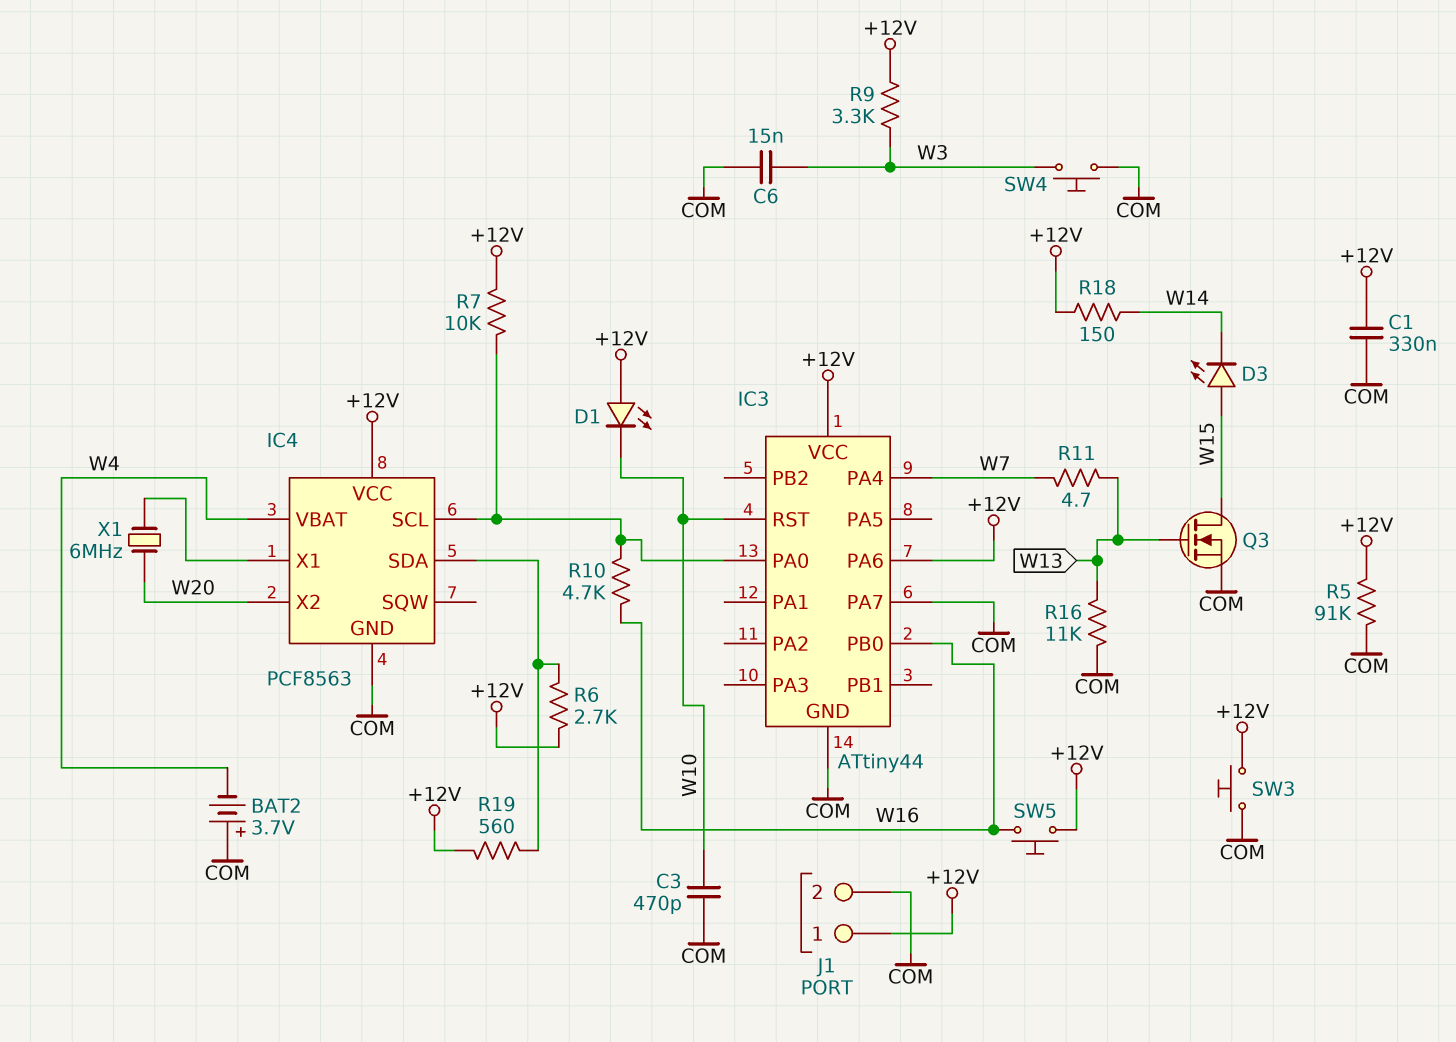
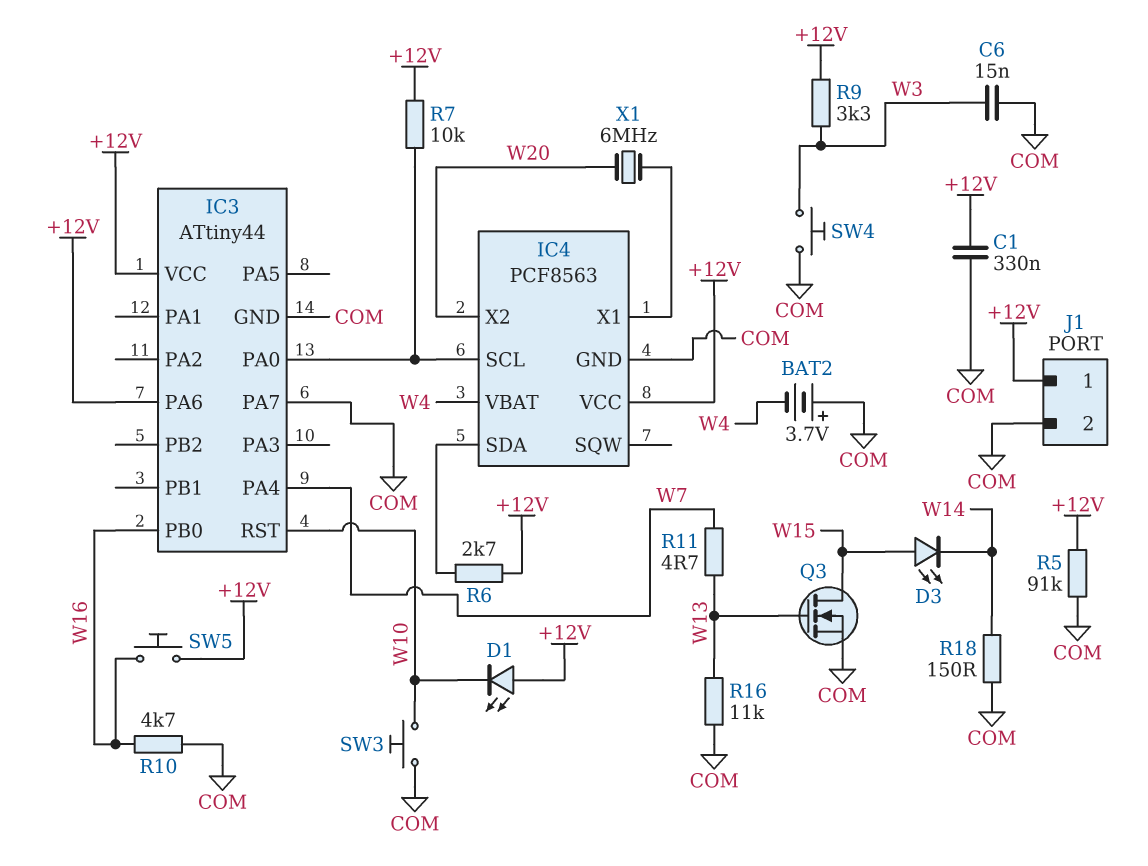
C3: 470pF (COM, W10) -> none
R10: 4.7k (IC3/PA0, W16) -> 4.7k (COM, W16)
R18: 150 (+12V, W14) -> 150 (COM, W14)
R19: 560 (+12V, IC4/SDA) -> none
SW3: button (+12V, COM) -> button (COM, W10)

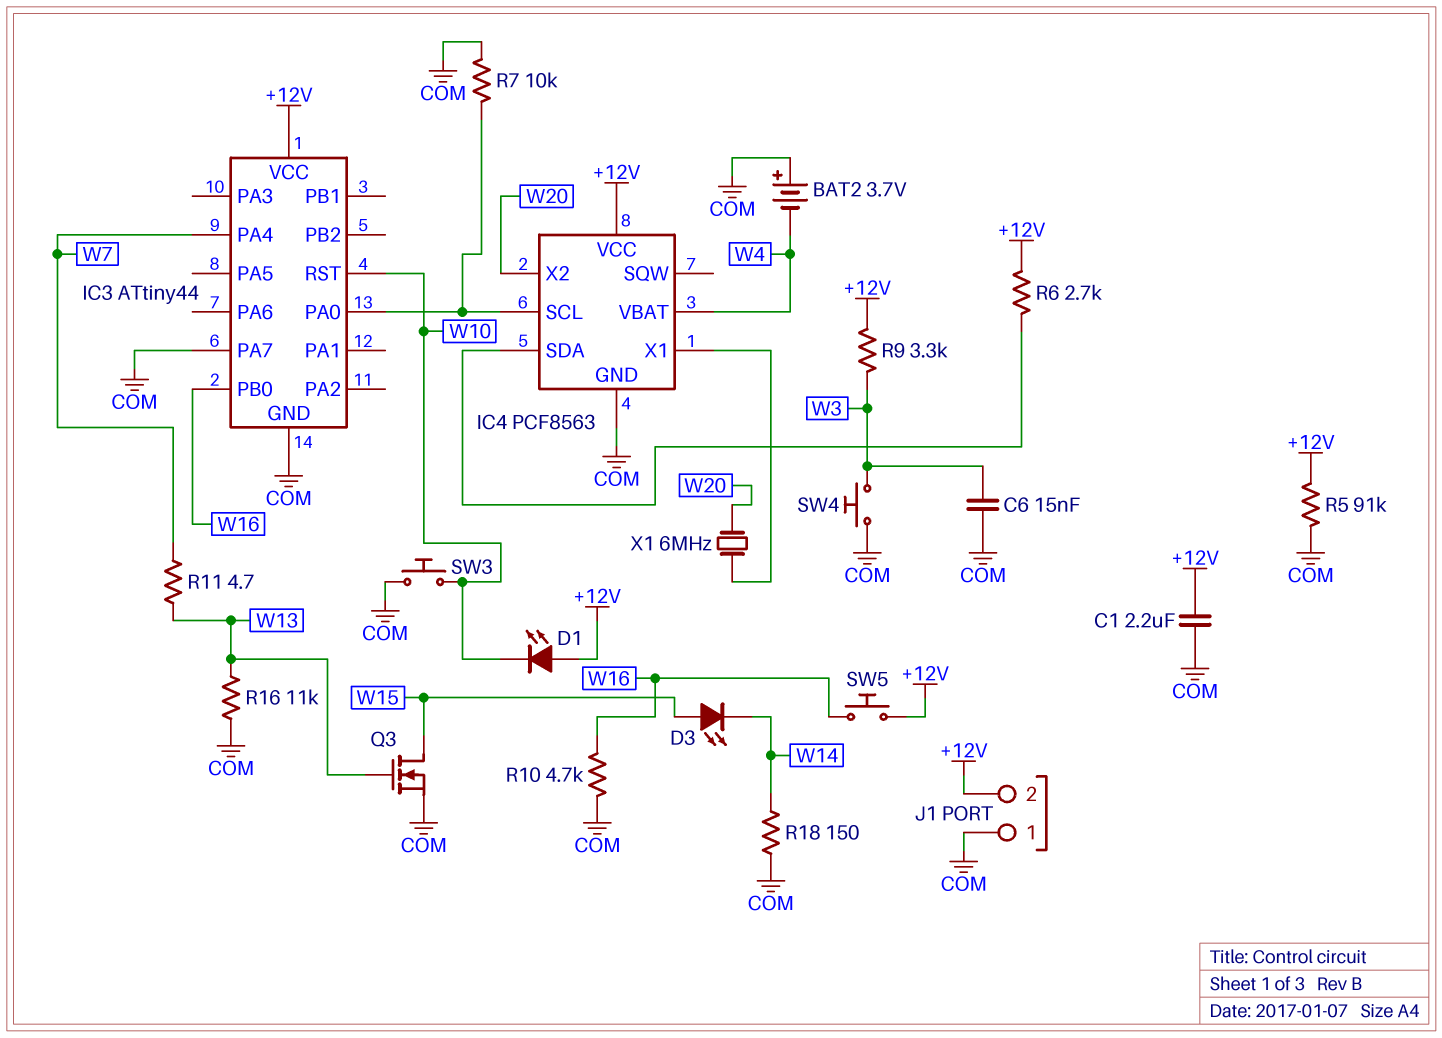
C1: 330nF (+12V, COM) -> 2.2uF (+12V, COM)
IC3 pin PA6: +12V -> none
J1 pin 1: +12V -> COM
J1 pin 2: COM -> +12V
R7: 10k (+12V, IC3/PA0) -> 10k (COM, IC3/PA0)

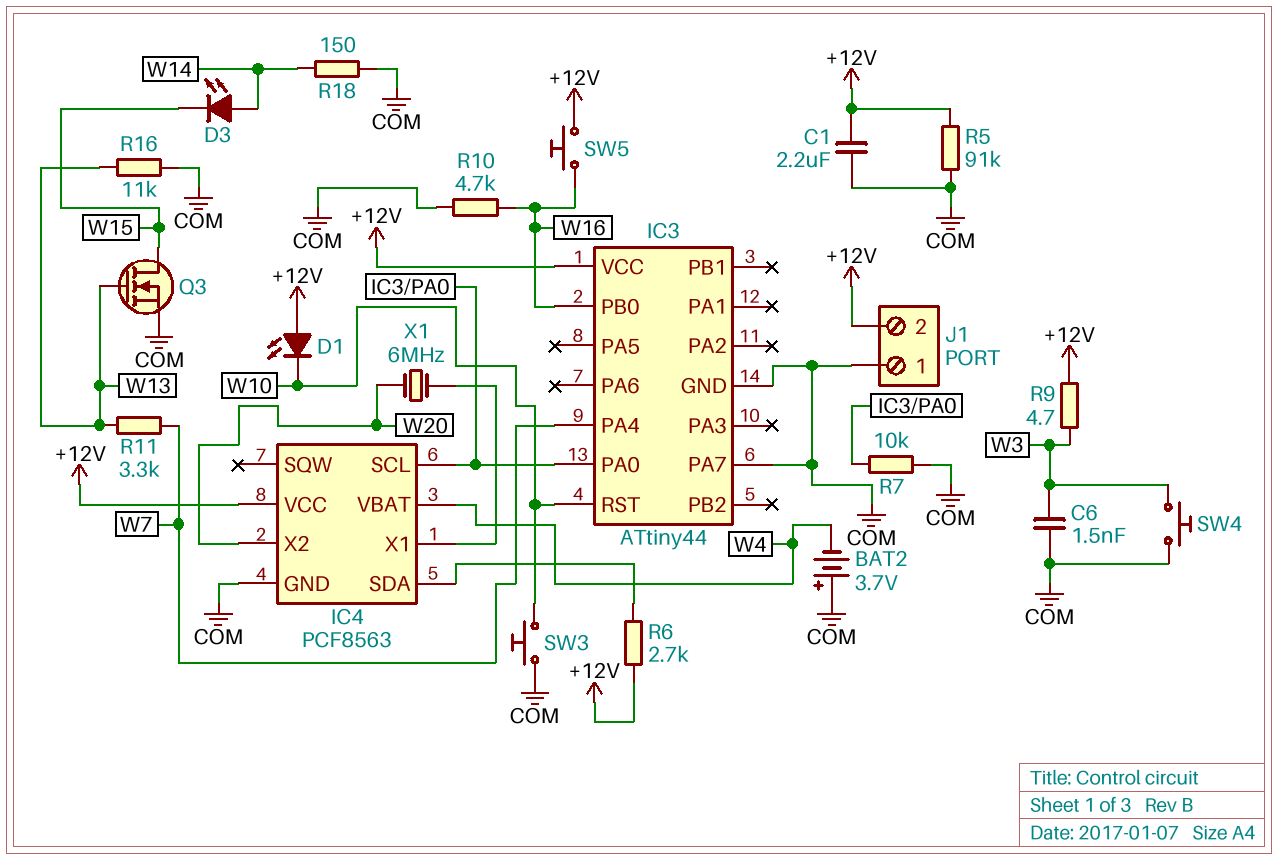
C6: 15nF (COM, W3) -> 1.5nF (COM, W3)
D3: LED (A W15, K W14) -> LED (A W14, K W15)
R9: 3.3k (+12V, W3) -> 4.7 (+12V, W3)
R11: 4.7 (W7, W13) -> 3.3k (W7, W13)

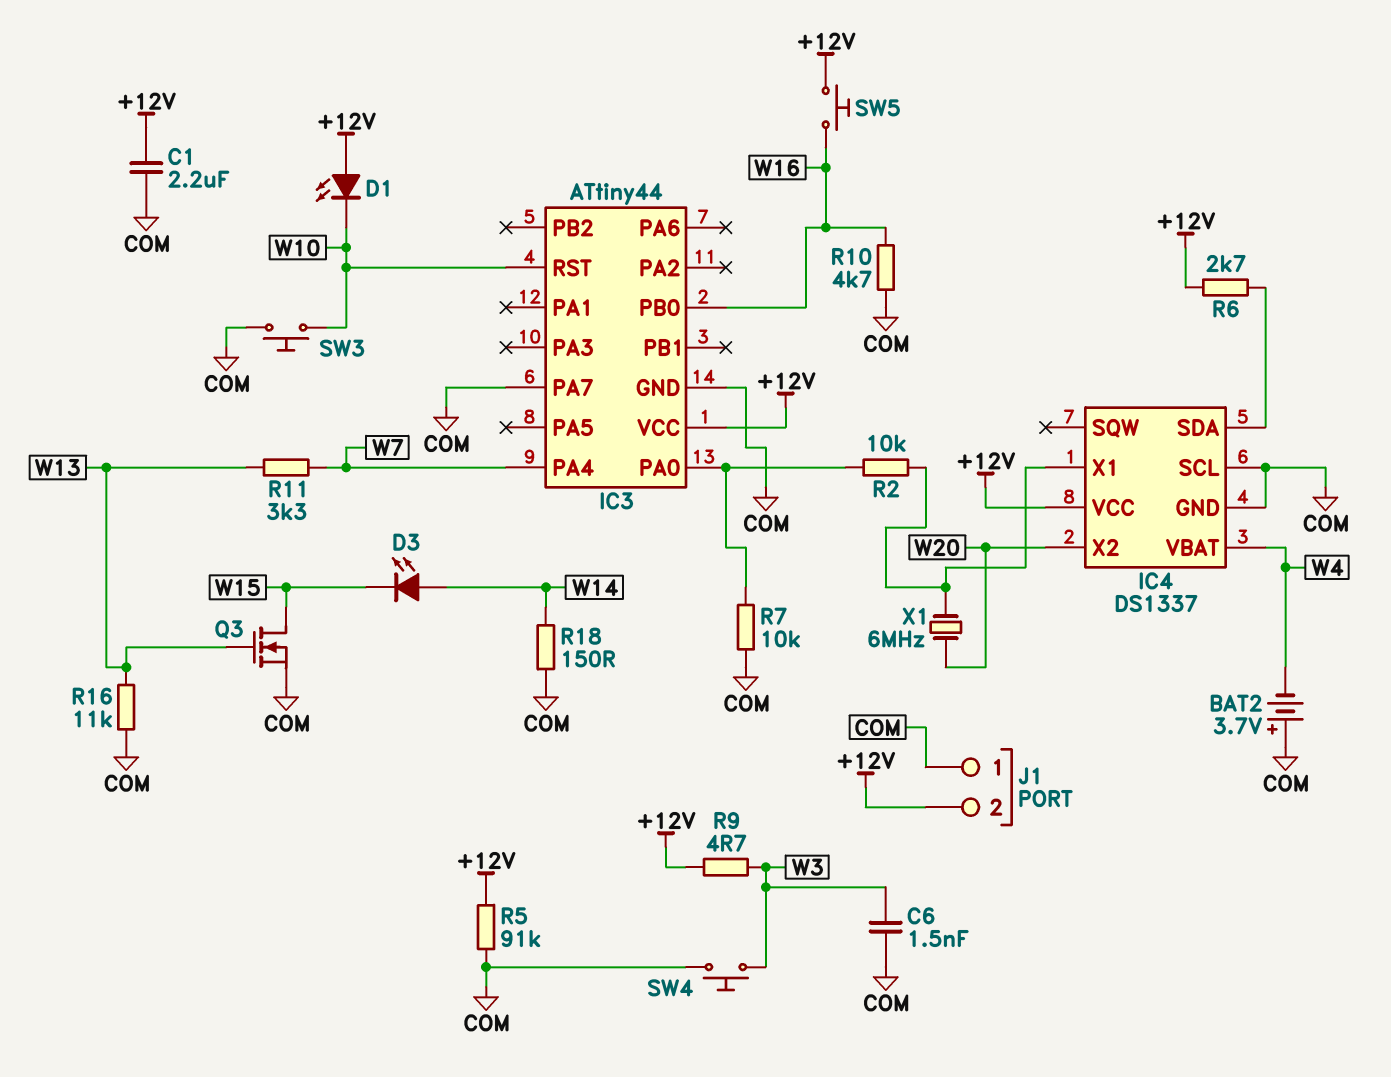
IC4: PCF8563 -> DS1337
IC4 pin SCL: IC3/PA0 -> COM
R2: none -> 10k (IC3/PA0, IC4/X1)

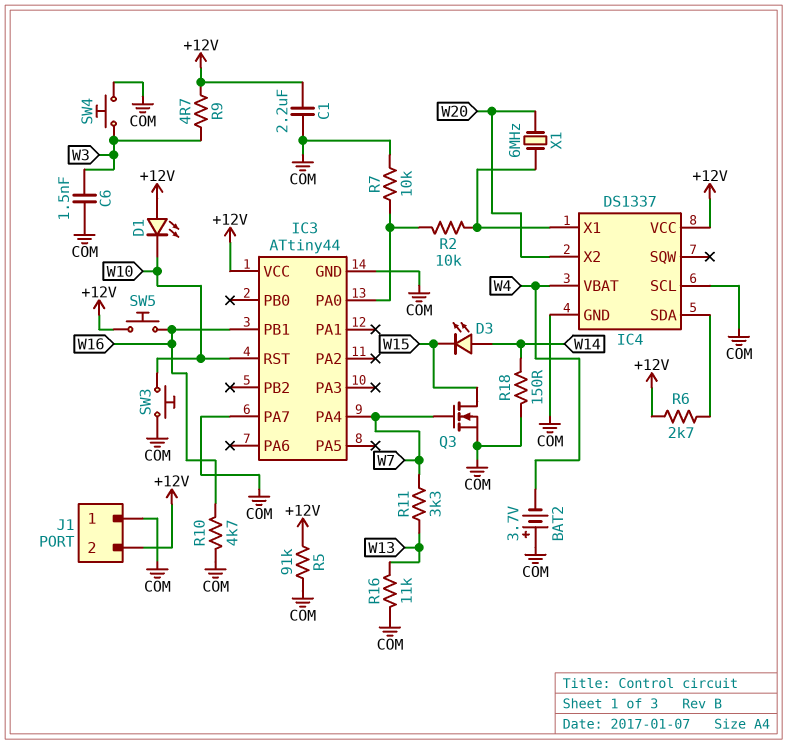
IC3 pin PB0: W16 -> none
IC3 pin PB1: none -> W16
Q3: NMOS (G W13, D W15, S COM) -> NMOS (G W7, D W15, S COM)

